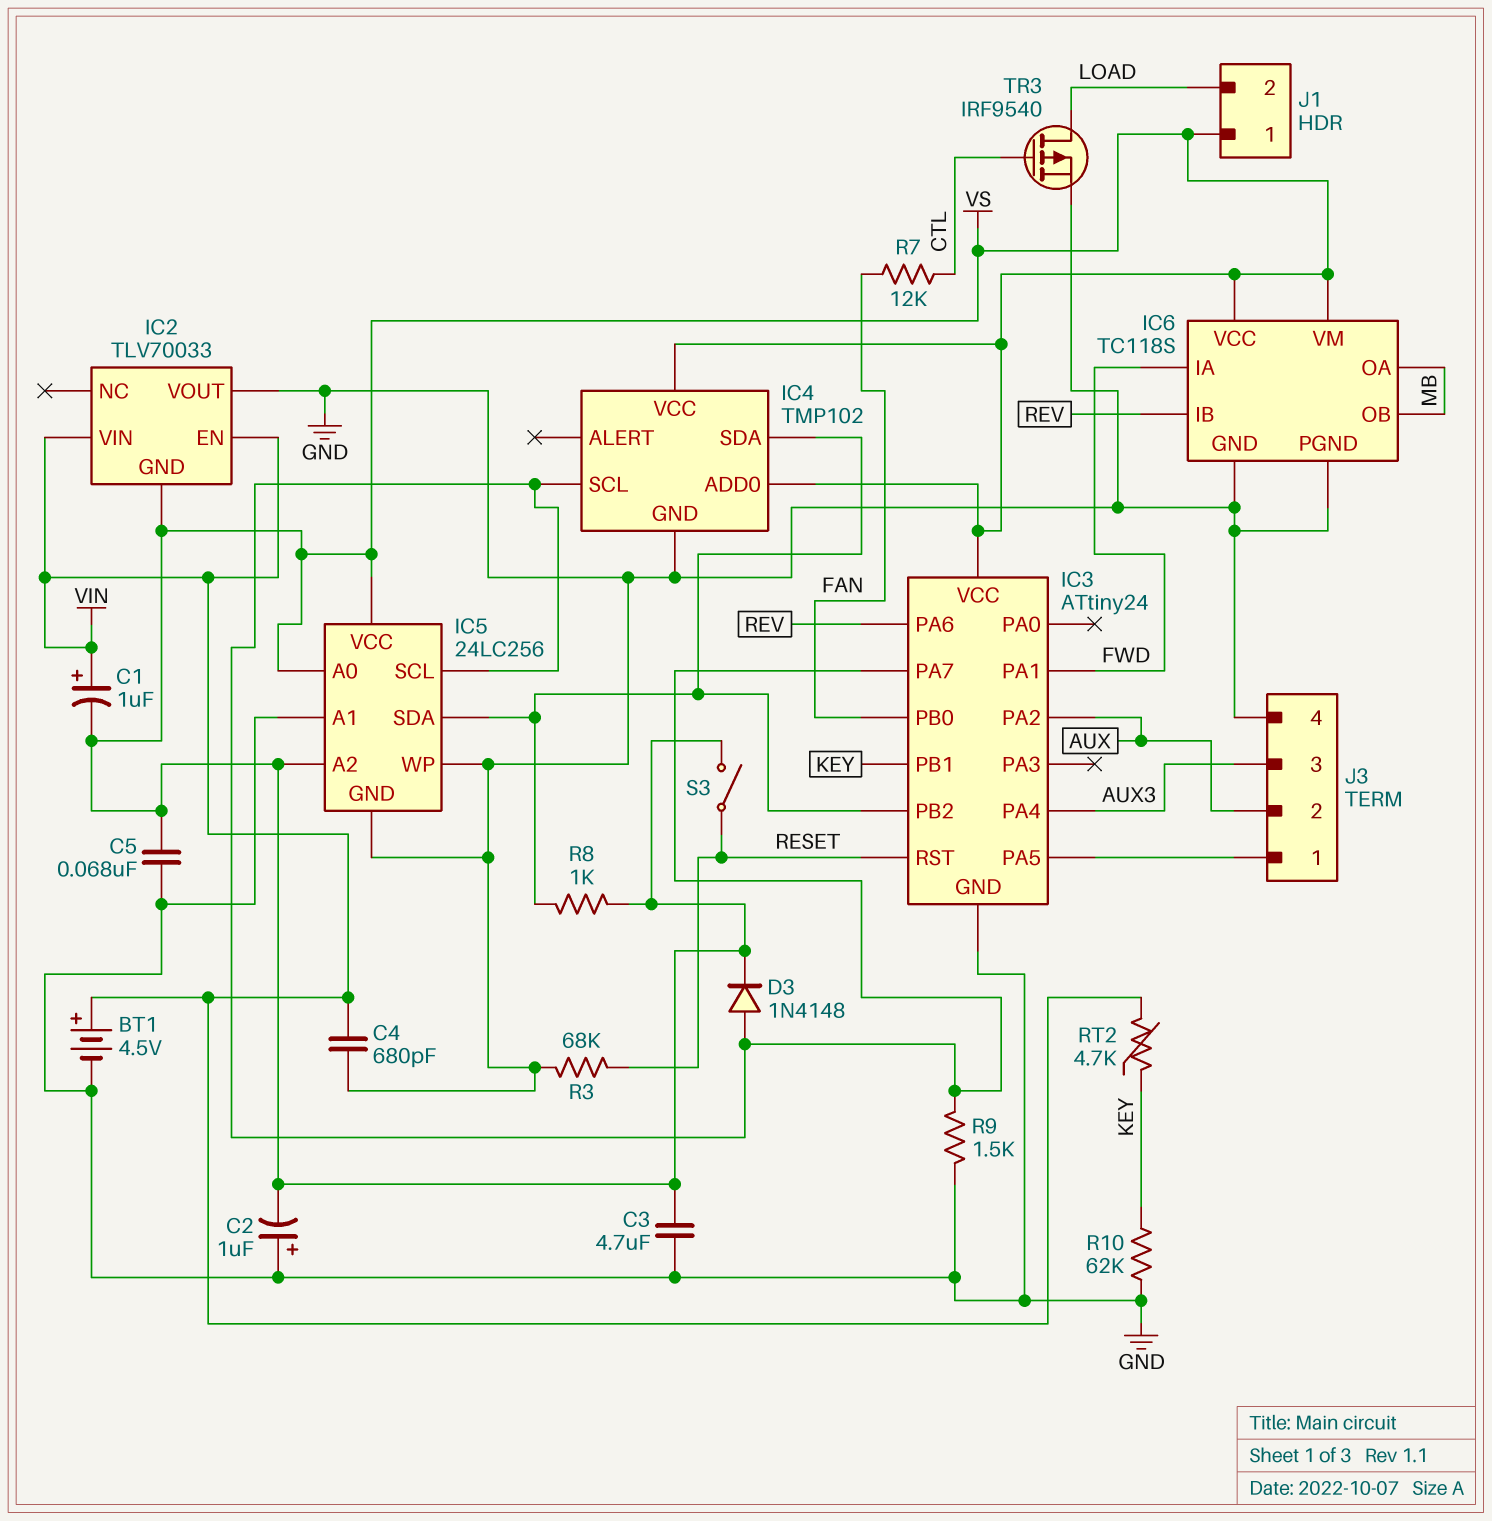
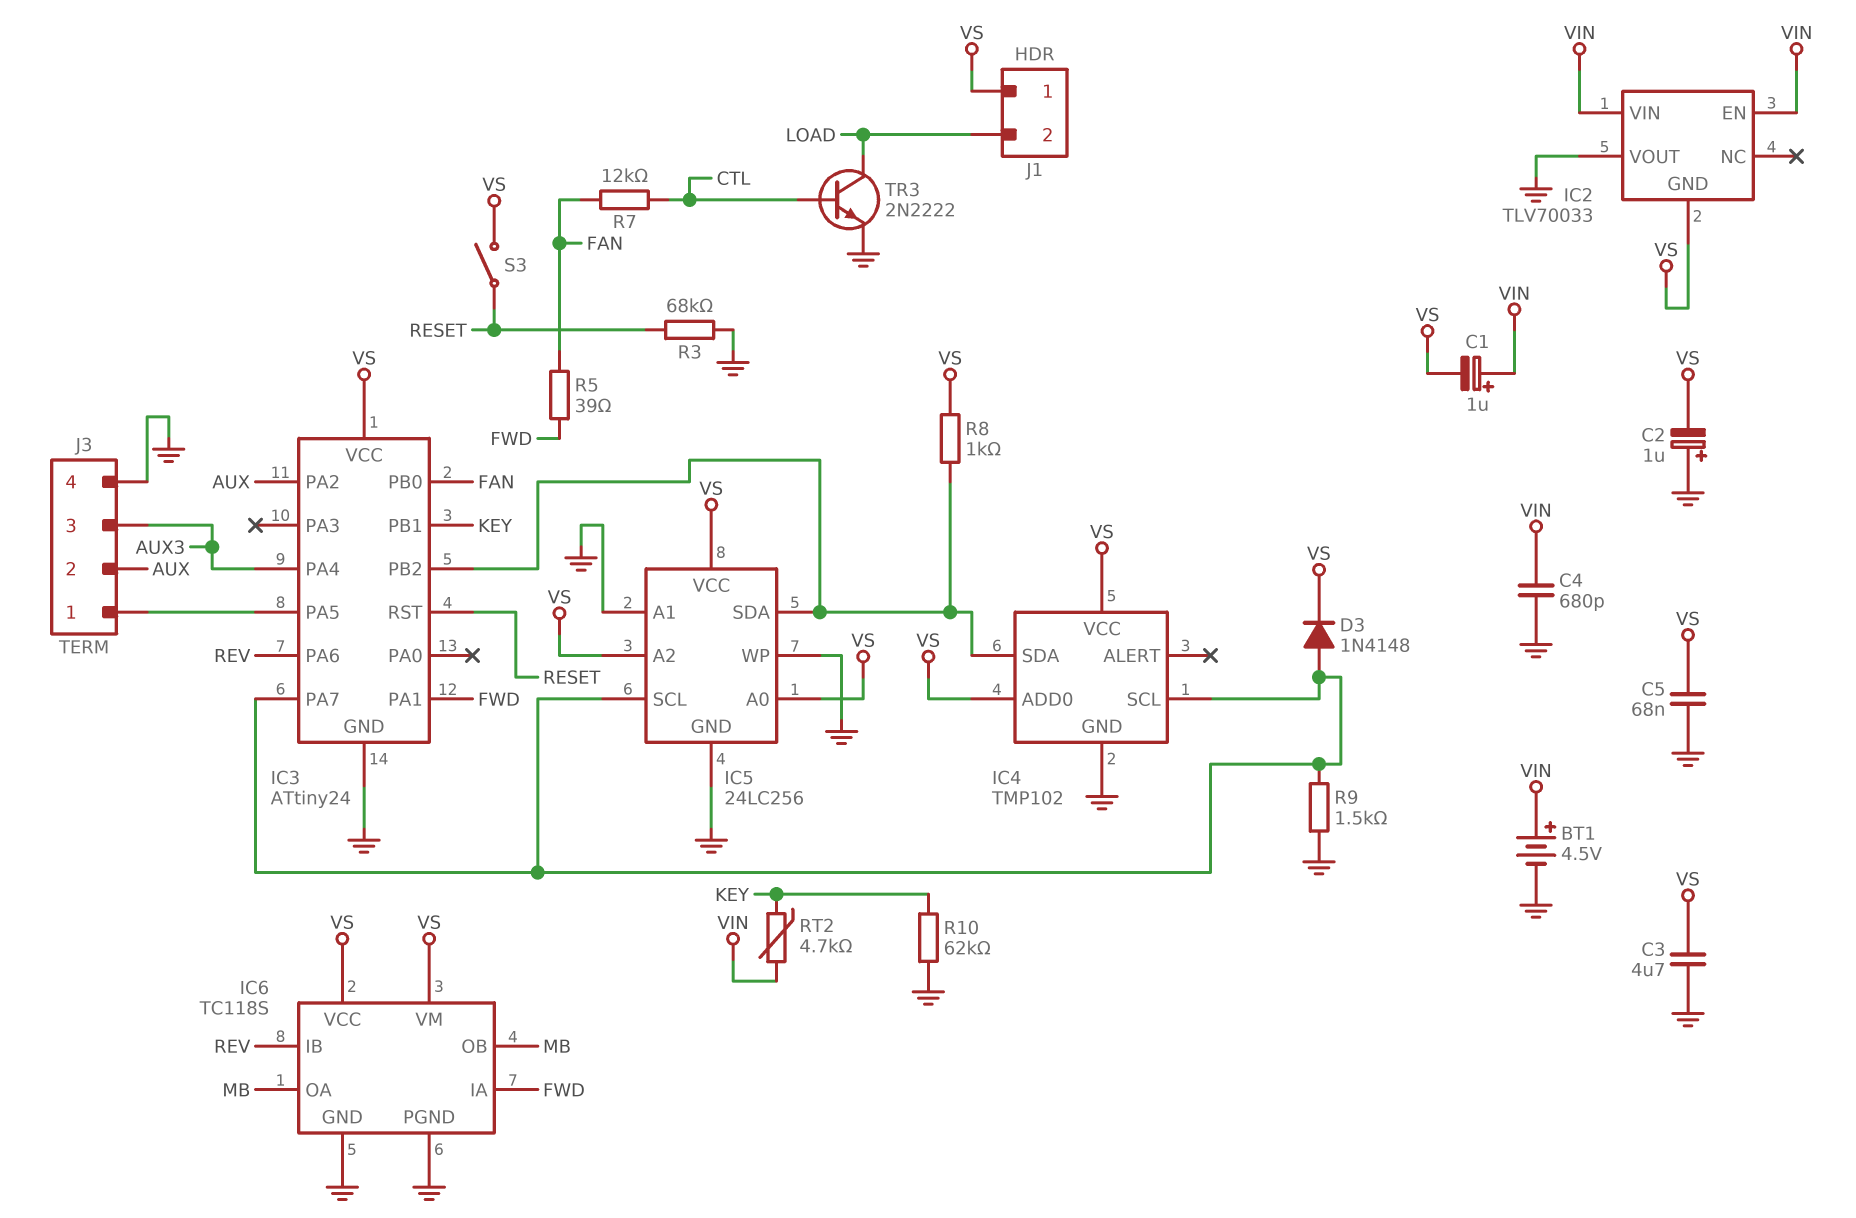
R5: none -> 39 (FAN, FWD)
TR3: PMOS IRF9540 (G CTL, D LOAD, S GND) -> NPN 2N2222 (B CTL, C LOAD, E GND)

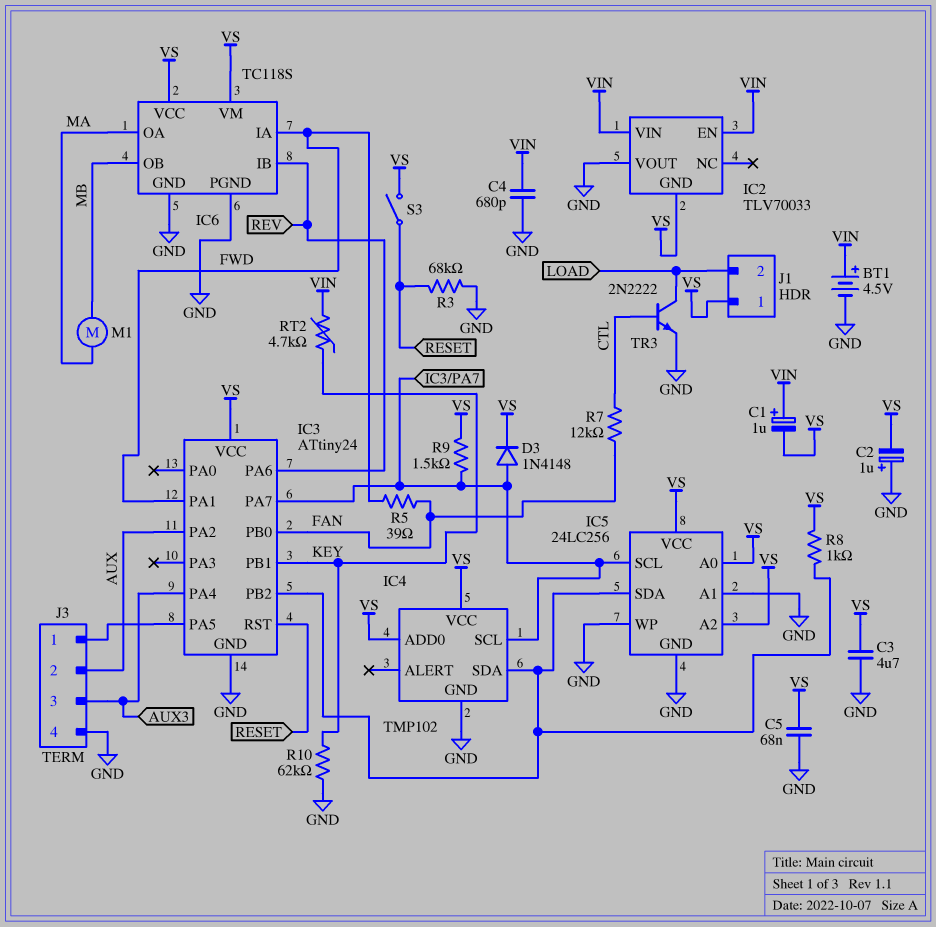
IC6 pin OA: MB -> MA
M1: none -> motor (MA, MB)
R9: 1.5k (GND, IC3/PA7) -> 1.5k (IC3/PA7, VS)

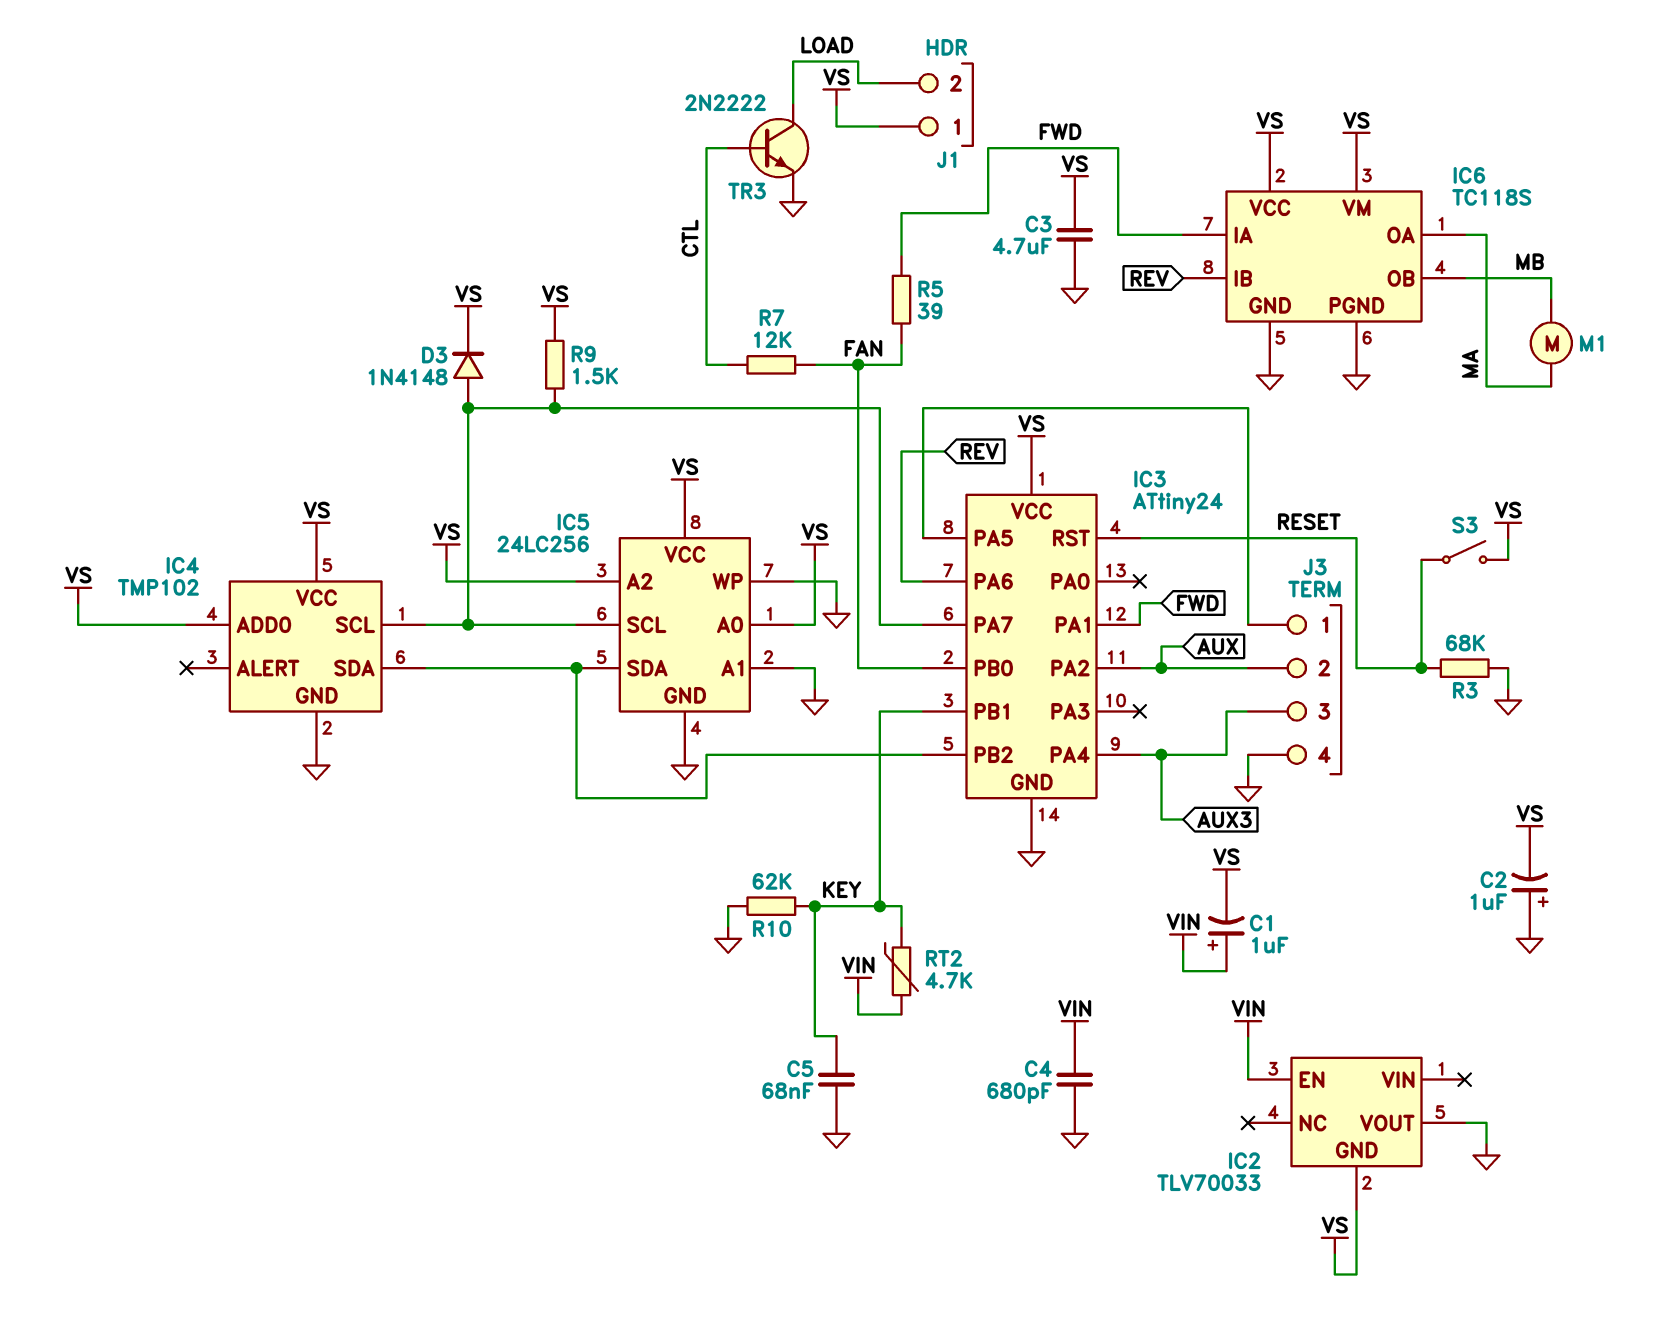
BT1: 4.5V (plus VIN, minus GND) -> none
C5: 68nF (GND, VS) -> 68nF (GND, KEY)
IC2 pin VIN: VIN -> none
R8: 1k (IC3/PB2, VS) -> none

